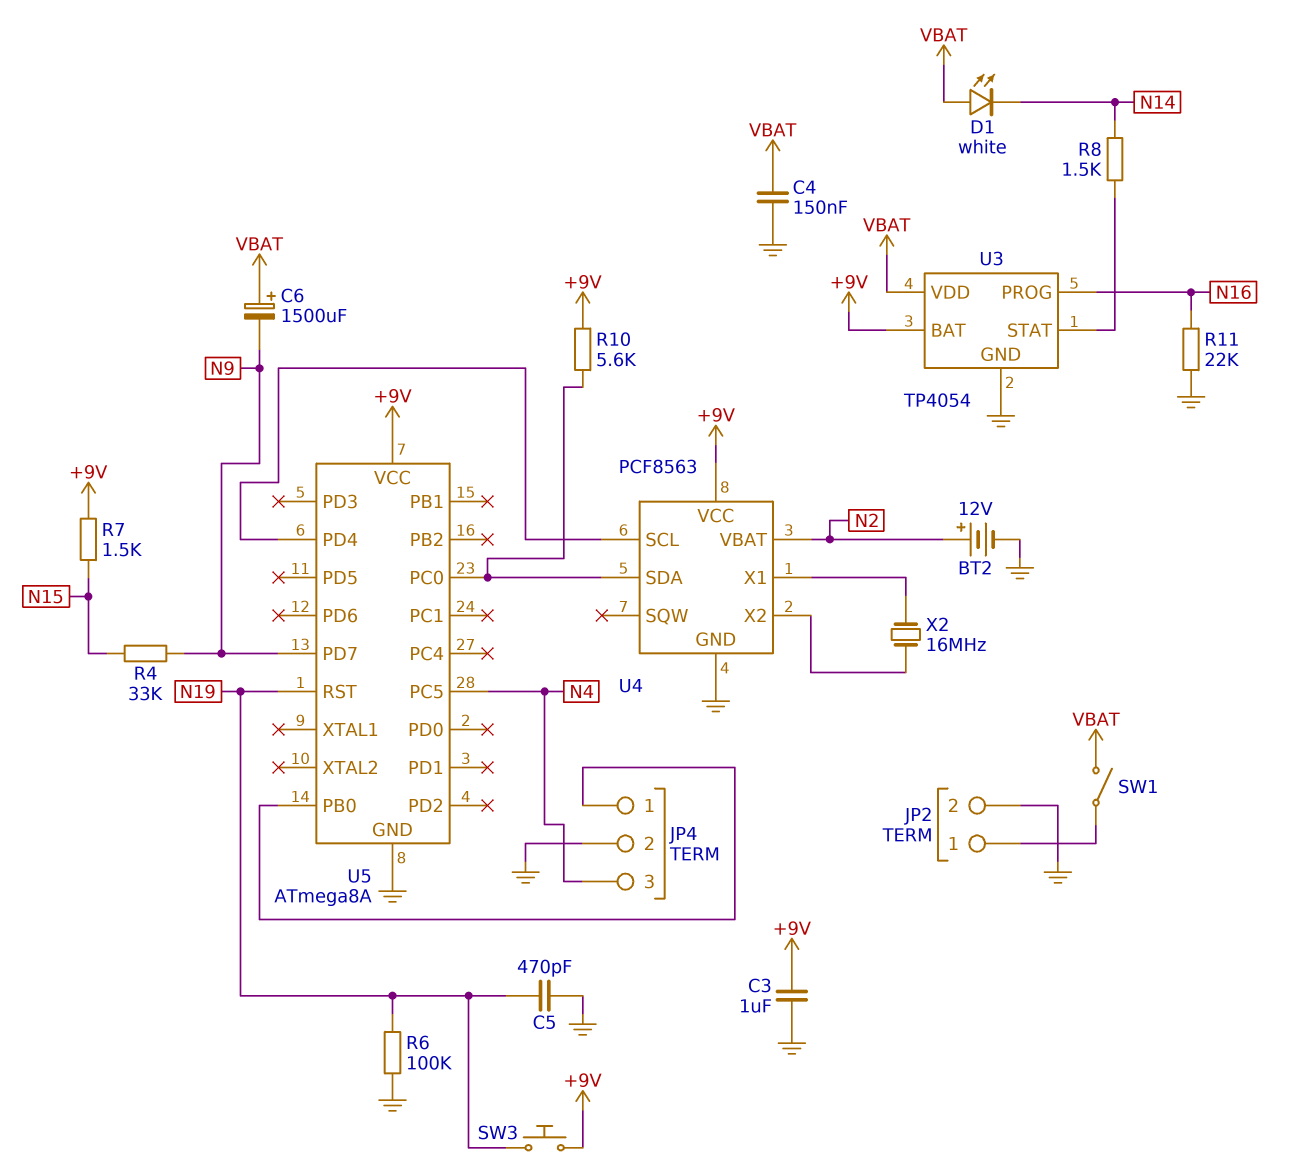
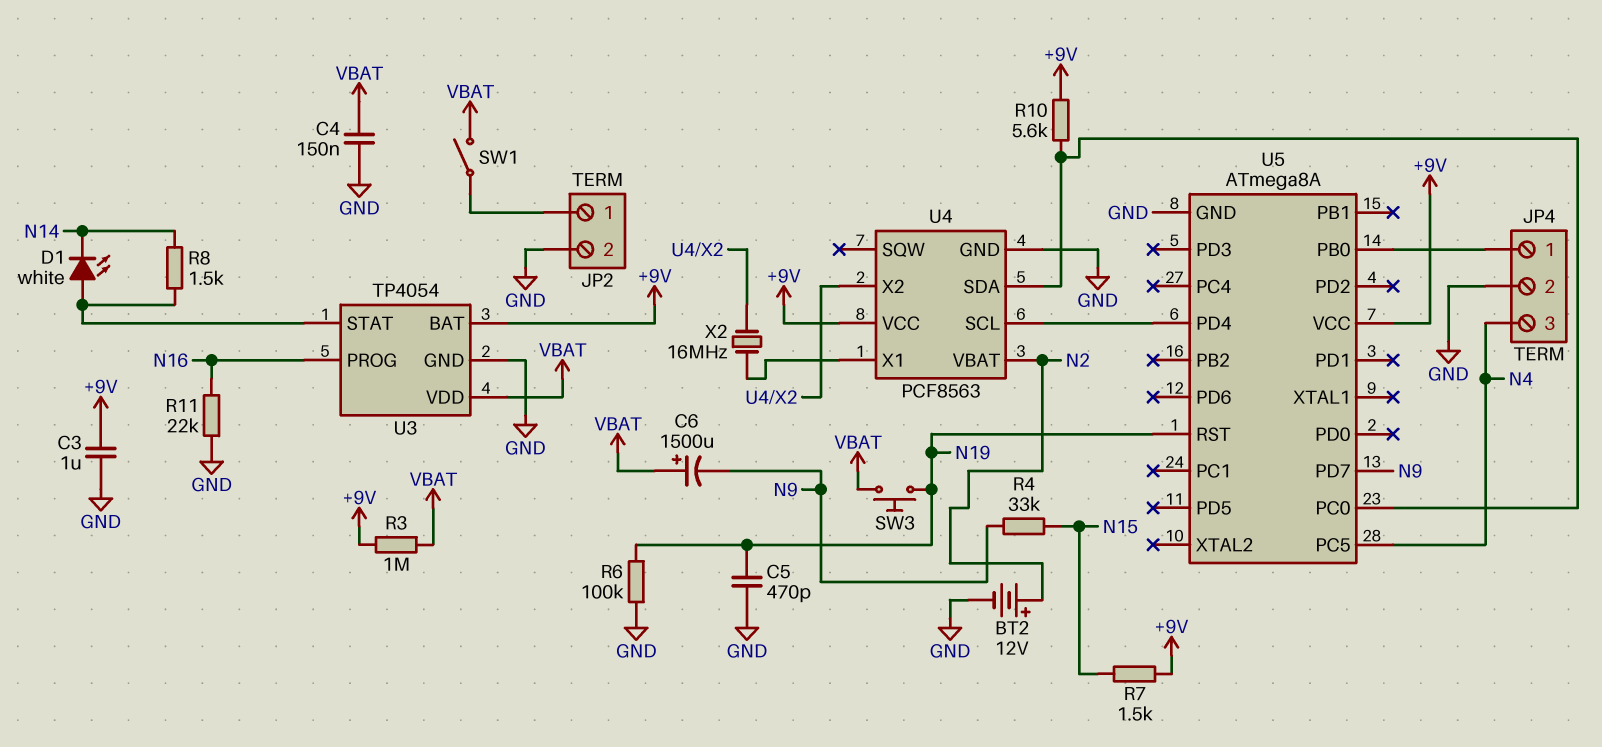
D1: LED white (A VBAT, K N14) -> LED white (A U3/STAT, K N14)
R3: none -> 1M (+9V, VBAT)
SW3: button (+9V, N19) -> button (N19, VBAT)

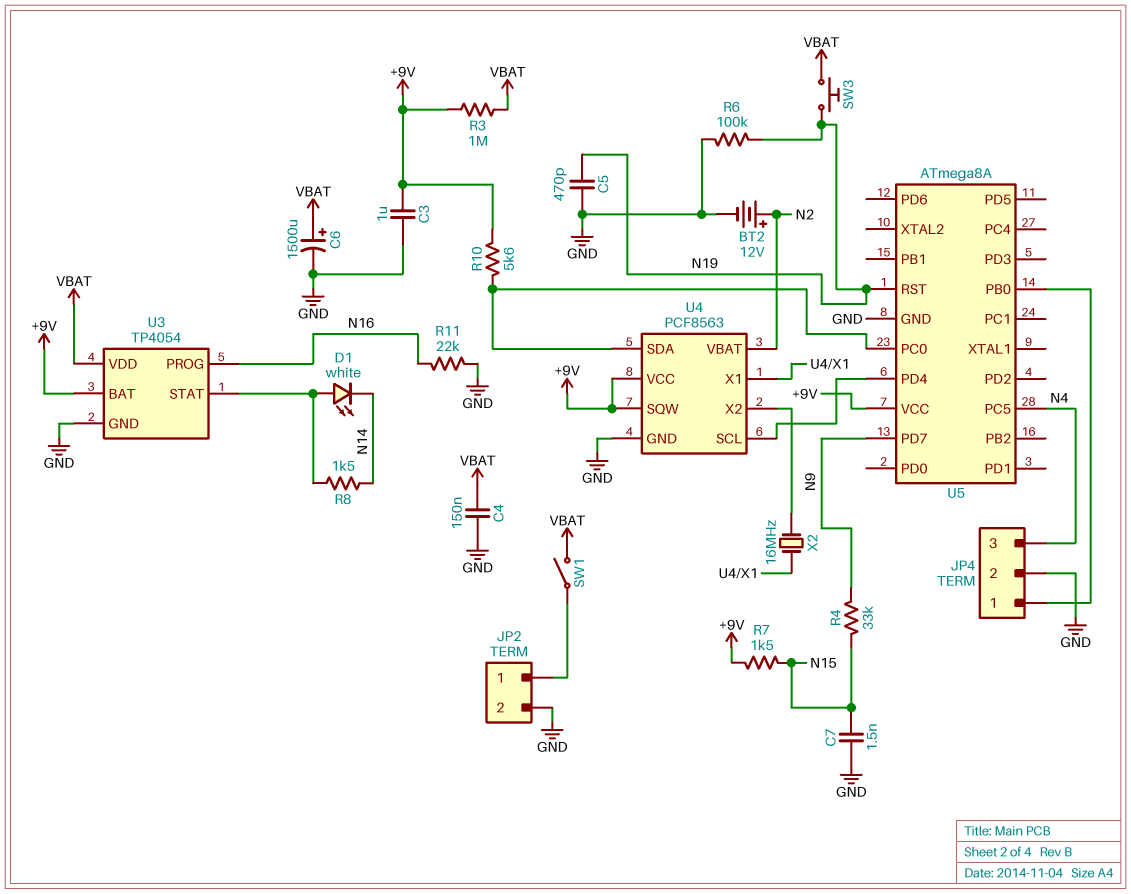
C6: 1500uF (plus VBAT, minus N9) -> 1500uF (plus VBAT, minus GND)
C7: none -> 1.5nF (GND, N15)
U4 pin SQW: none -> +9V

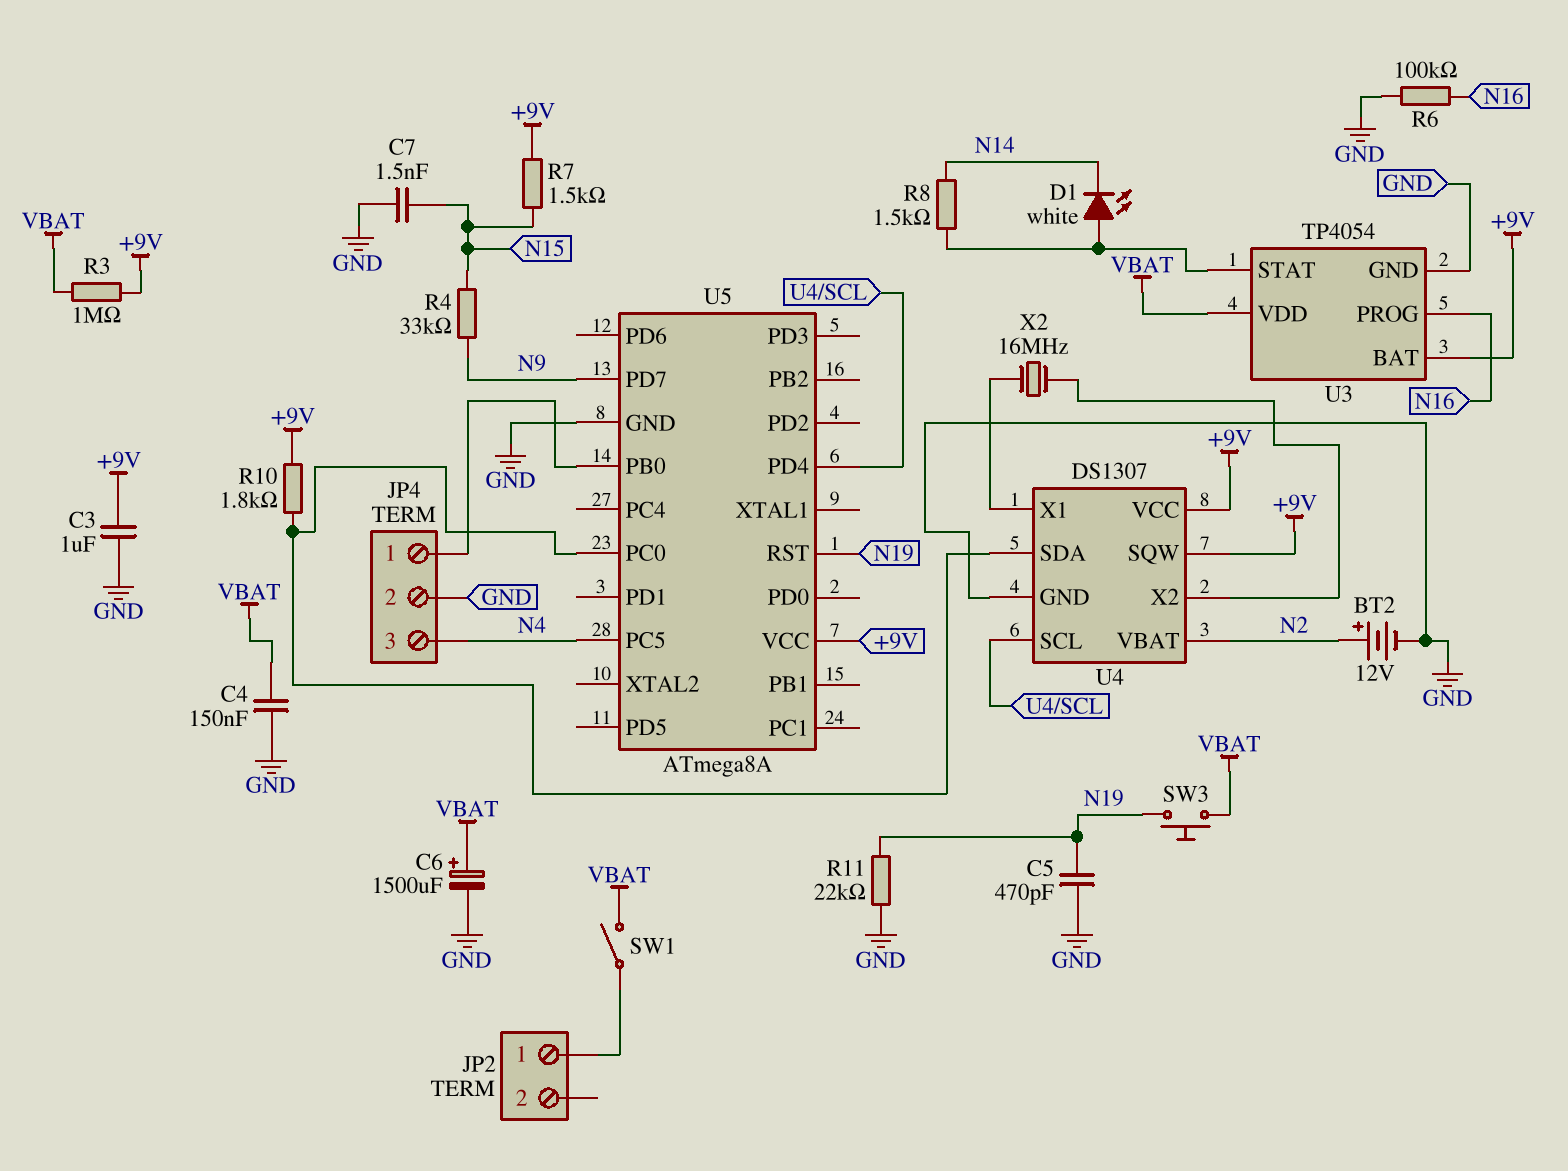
JP2 pin 2: GND -> none
R6: 100k (GND, N19) -> 100k (GND, N16)
R10: 5.6k (+9V, U4/SDA) -> 1.8k (+9V, U4/SDA)
R11: 22k (GND, N16) -> 22k (GND, N19)
U4: PCF8563 -> DS1307

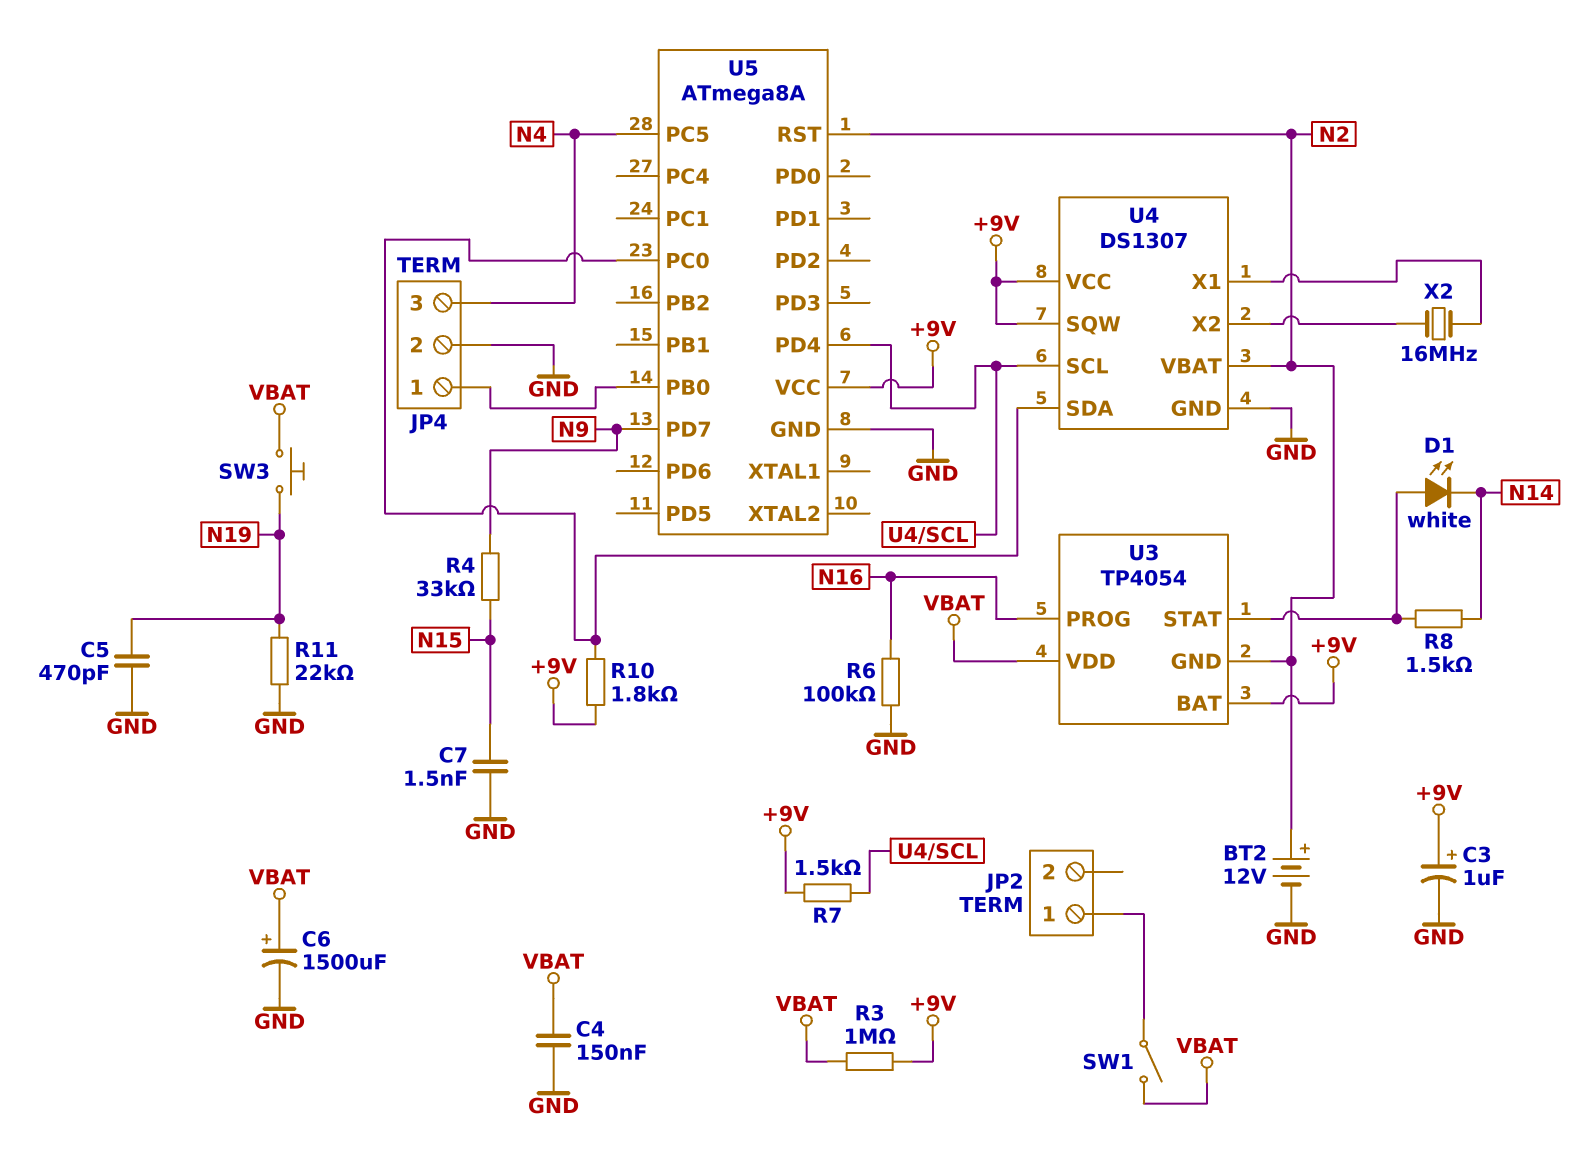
C3: 1uF (+9V, GND) -> 1uF (plus +9V, minus GND)
R7: 1.5k (+9V, N15) -> 1.5k (+9V, U4/SCL)
U3 pin GND: GND -> N2
U5 pin RST: N19 -> N2

